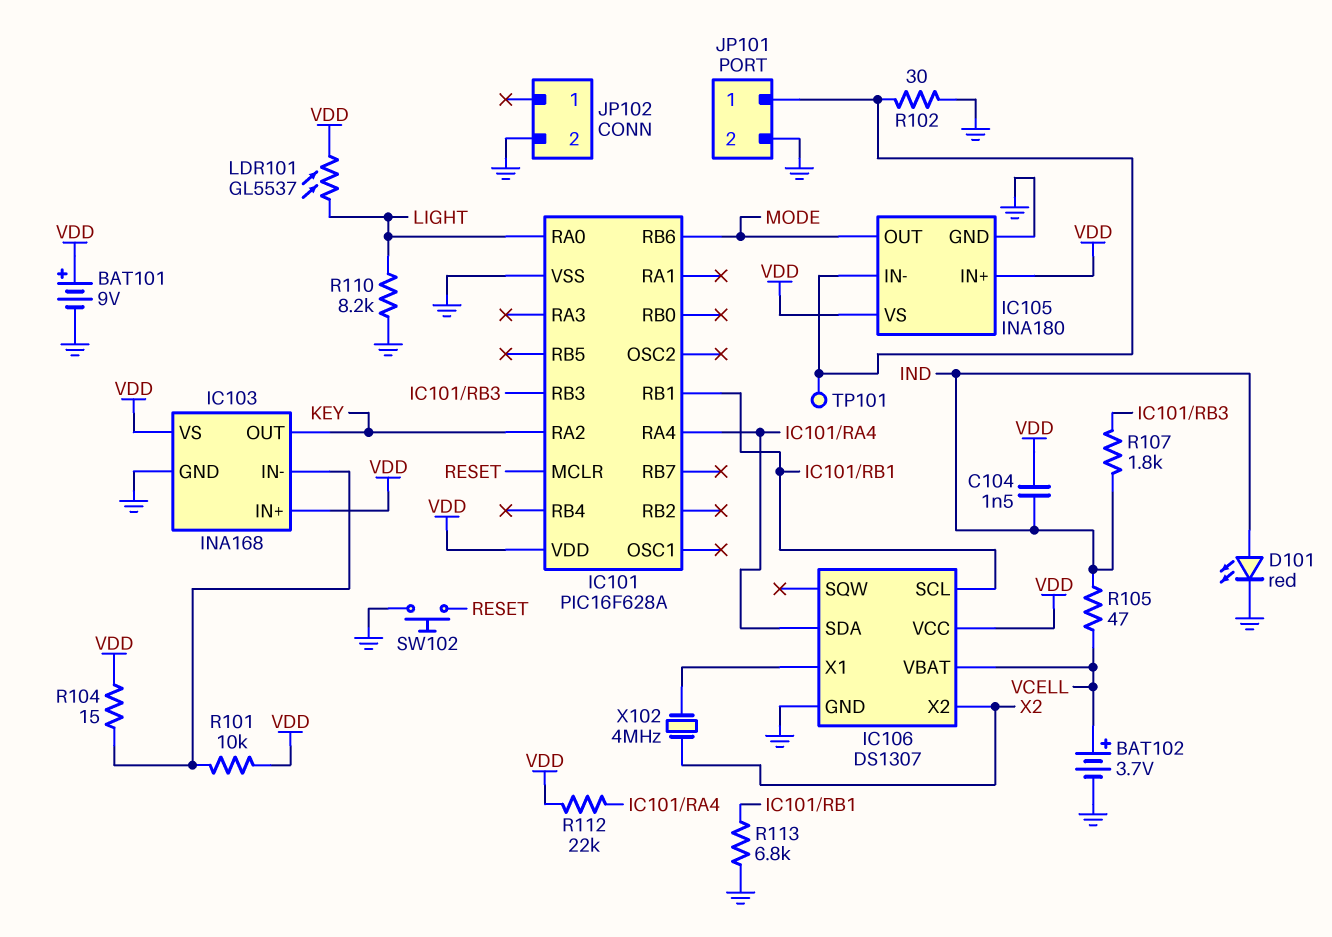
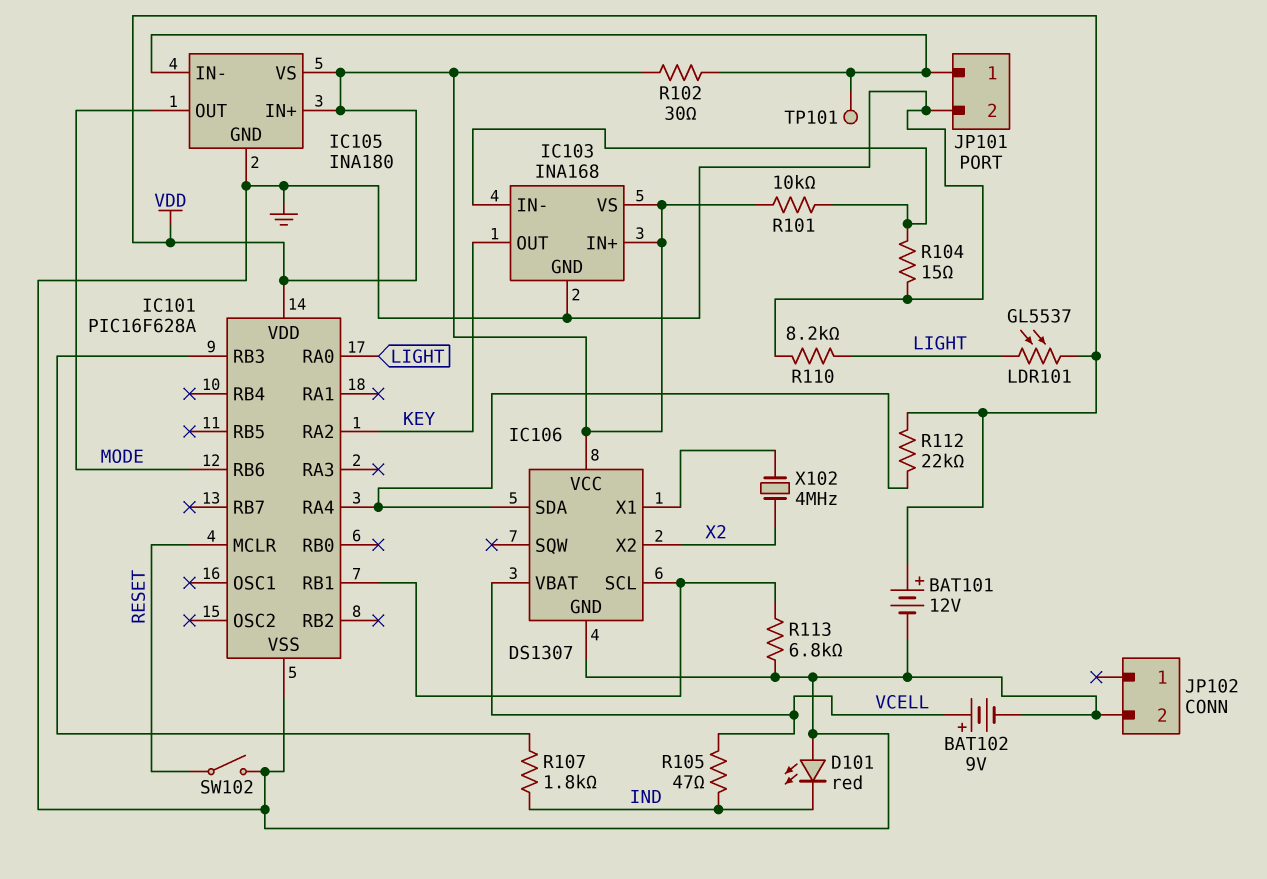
BAT101: 9V (plus VDD, minus GND) -> 12V (plus VDD, minus GND)
BAT102: 3.7V (plus VCELL, minus GND) -> 9V (plus VCELL, minus GND)
C104: 1.5nF (IND, VDD) -> none
D101: LED red (A IND, K GND) -> LED red (A GND, K IND)
R102: 30 (GND, IC105/IN-) -> 30 (IC105/IN-, VDD)
R104: 15 (IC103/IN-, VDD) -> 15 (GND, IC103/IN-)
SW102: button (GND, RESET) -> switch (GND, RESET)

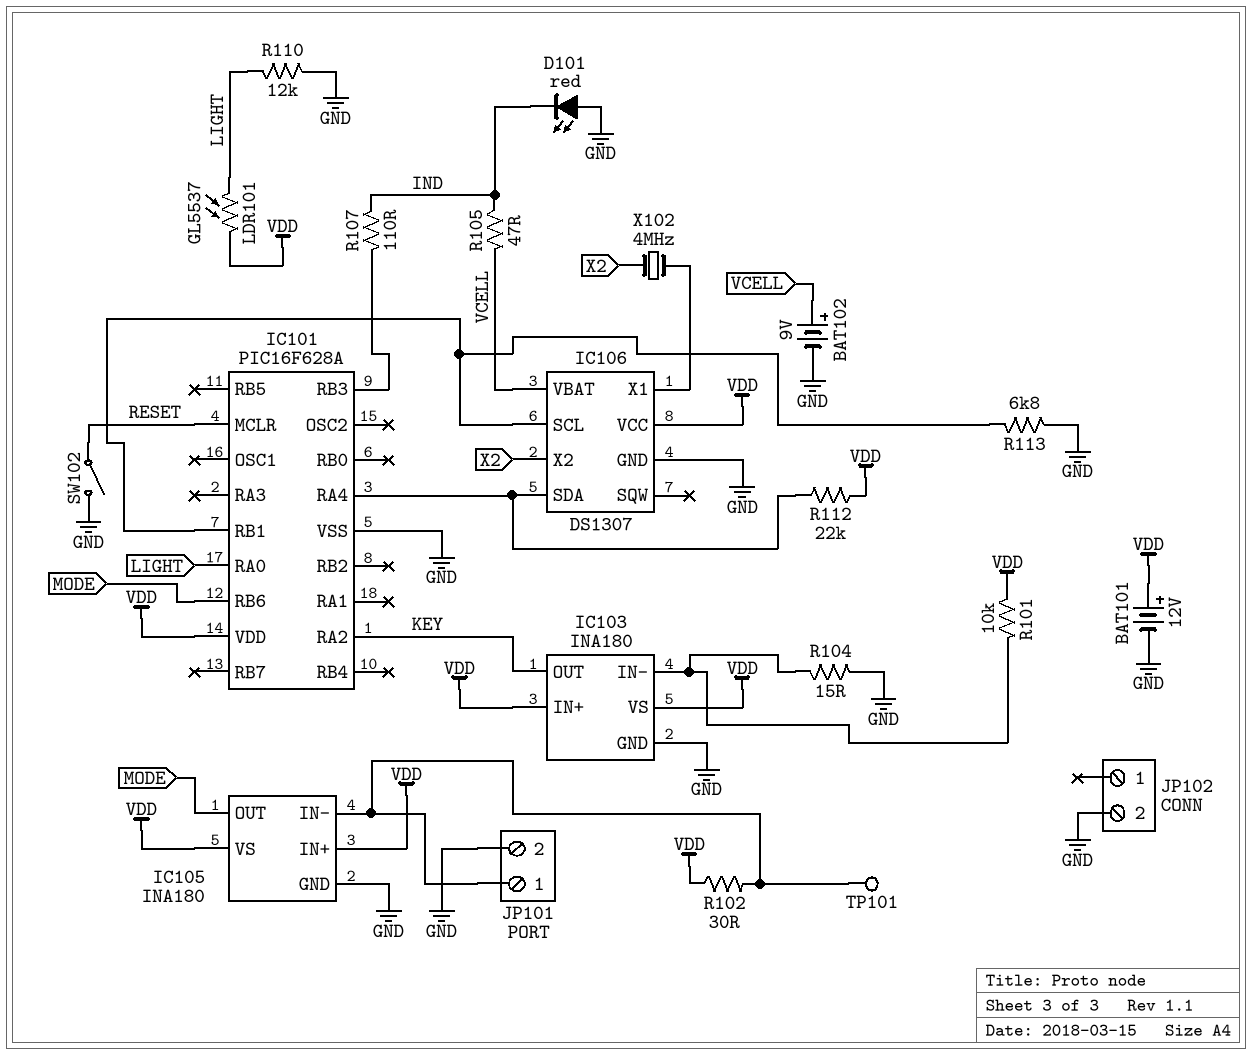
IC103: INA168 -> INA180
R107: 1.8k (IC101/RB3, IND) -> 110 (IC101/RB3, IND)
R110: 8.2k (GND, LIGHT) -> 12k (GND, LIGHT)

